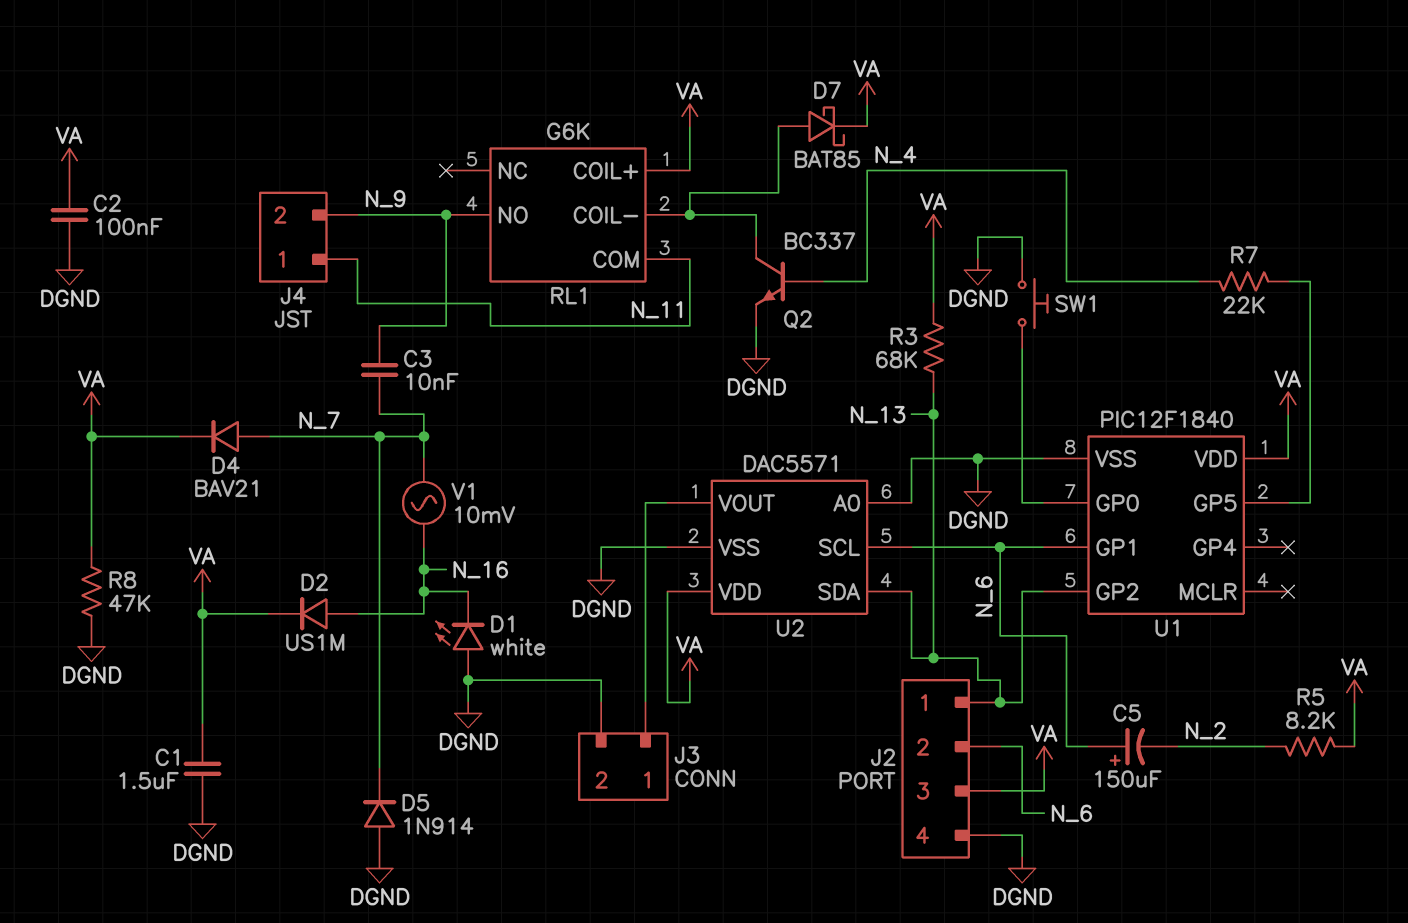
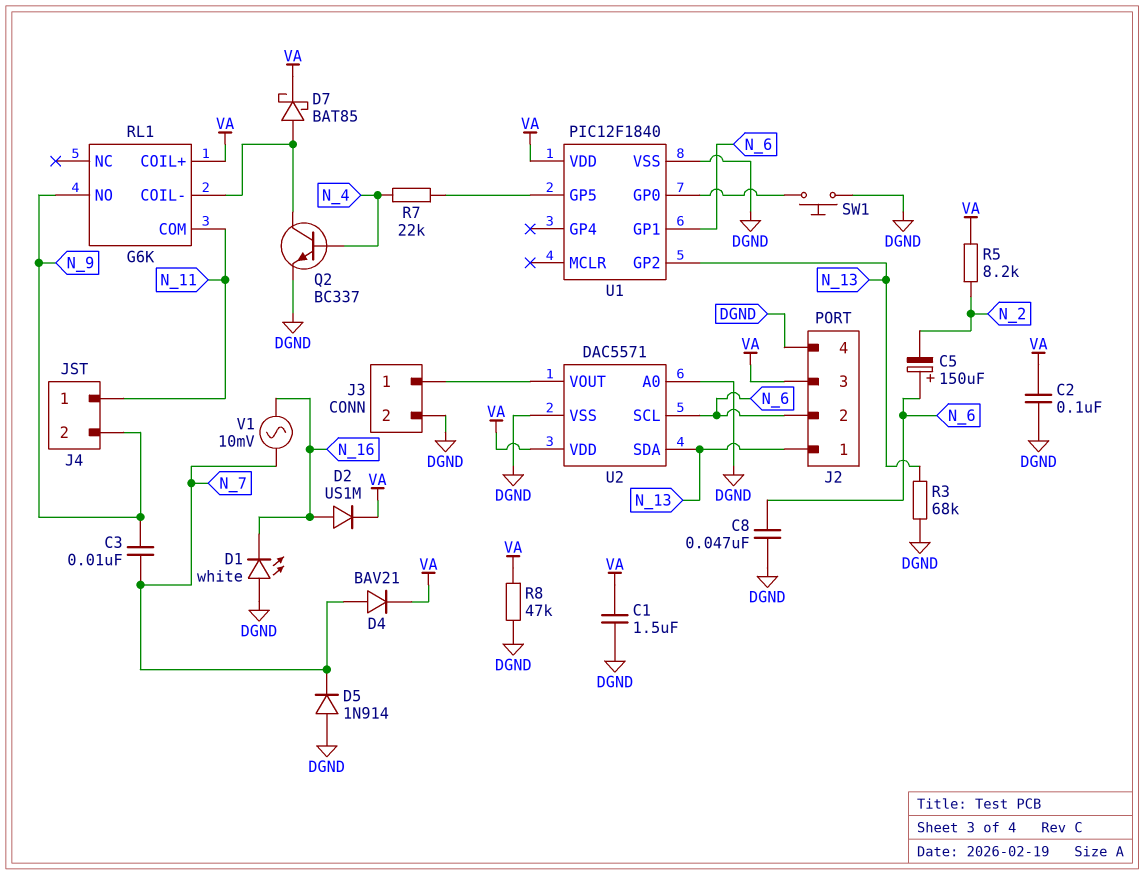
C8: none -> 47nF (DGND, N_6)
R3: 68k (N_13, VA) -> 68k (DGND, N_13)

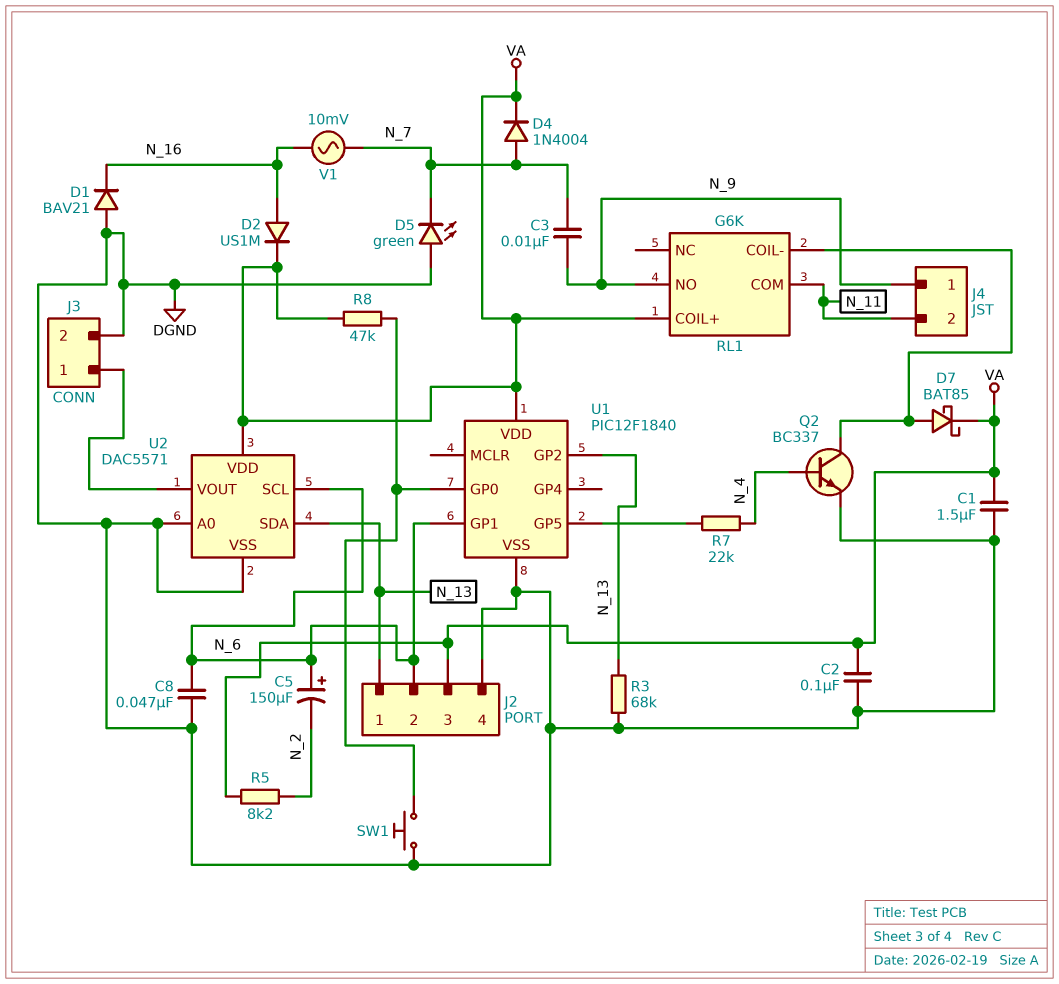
D1: LED white (A DGND, K N_16) -> diode BAV21 (A DGND, K N_16)
D4: diode BAV21 (A N_7, K VA) -> diode 1N4004 (A N_7, K VA)
D5: diode 1N914 (A DGND, K N_7) -> LED green (A DGND, K N_7)
J4 pin 1: N_11 -> N_9
J4 pin 2: N_9 -> N_11
R8: 47k (DGND, VA) -> 47k (U1/GP0, VA)

